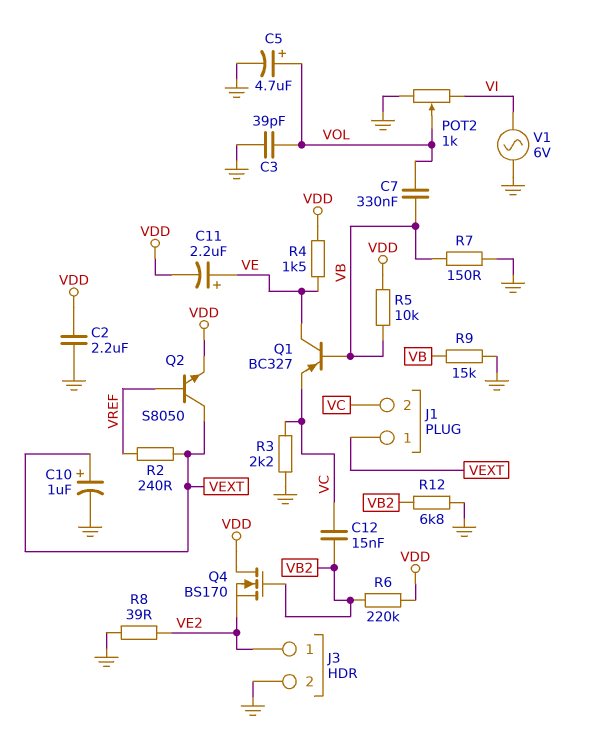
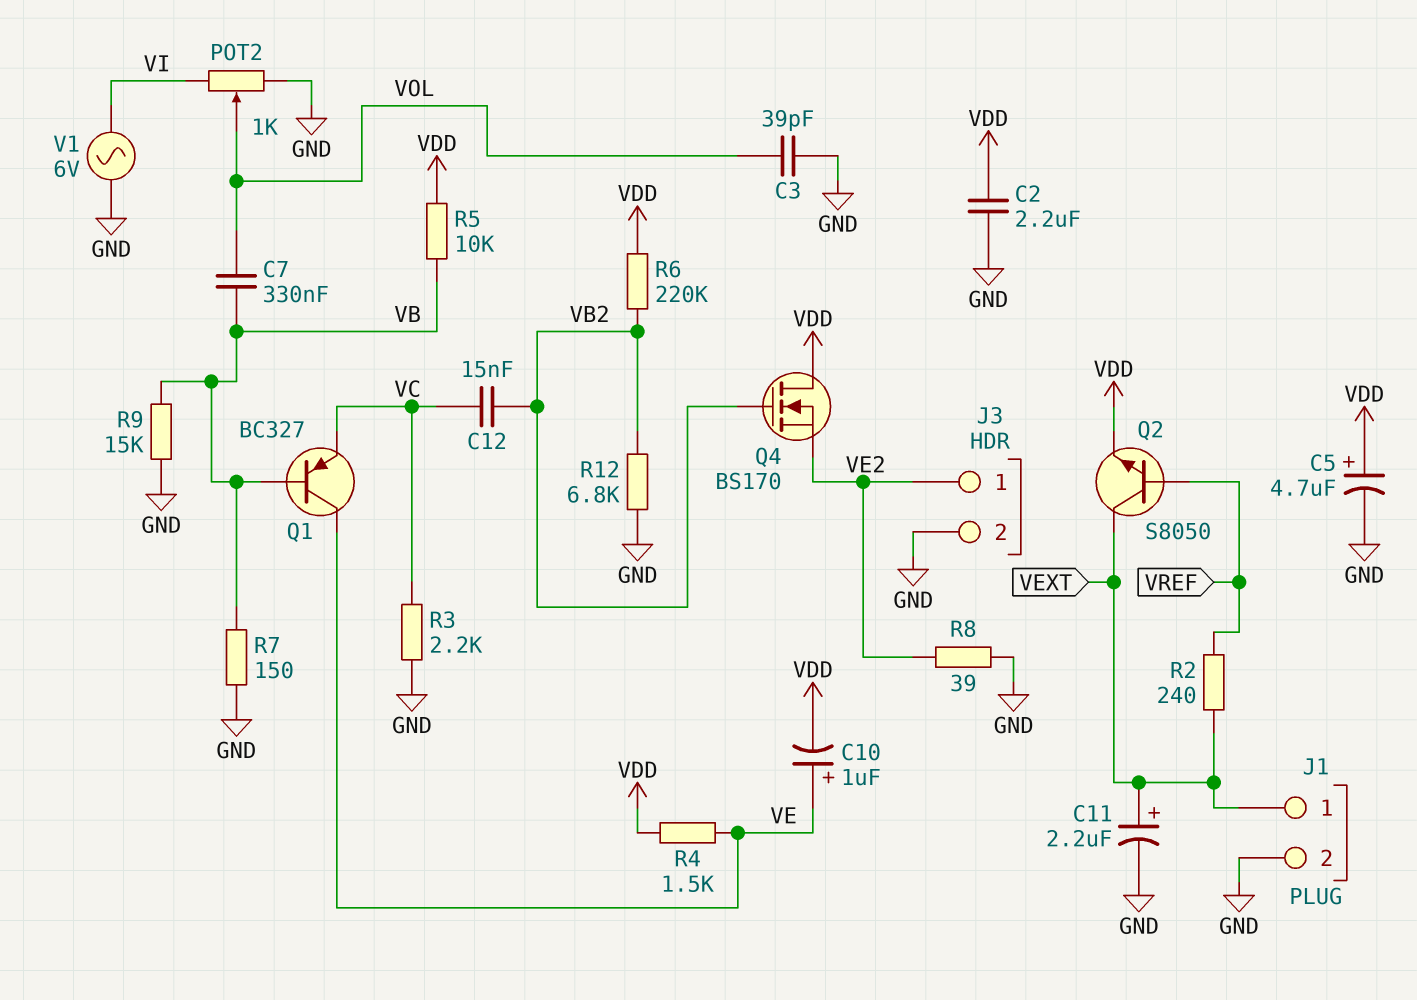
C5: 4.7uF (plus VOL, minus GND) -> 4.7uF (plus VDD, minus GND)
C10: 1uF (plus VEXT, minus GND) -> 1uF (plus VE, minus VDD)
C11: 2.2uF (plus VE, minus VDD) -> 2.2uF (plus VEXT, minus GND)
J1 pin 2: VC -> GND

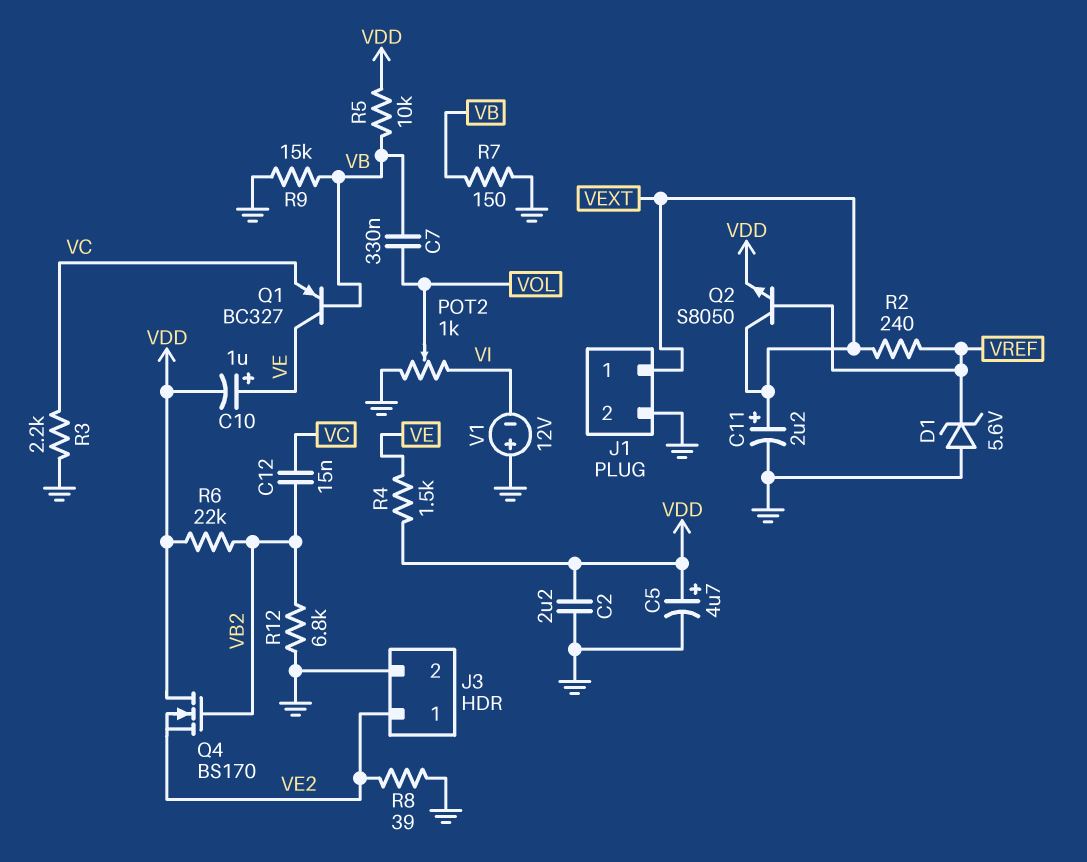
C3: 39pF (GND, VOL) -> none
D1: none -> zener 5.6V (A GND, K VREF)
R6: 220k (VB2, VDD) -> 22k (VB2, VDD)
V1: AC 6V (GND, VI) -> 12V (plus GND, minus VI)

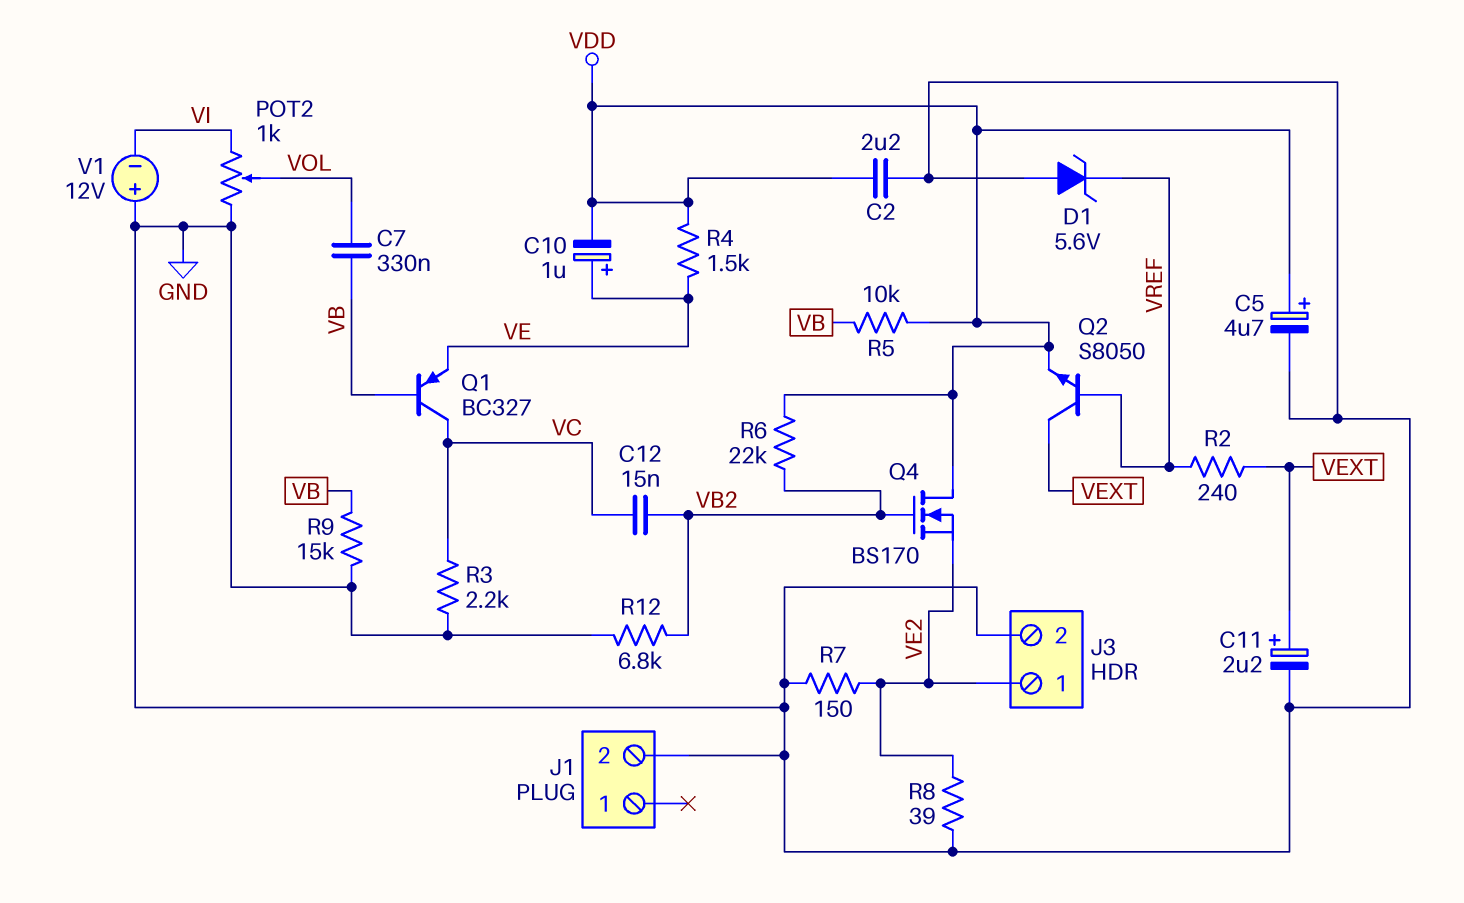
J1 pin 1: VEXT -> none
Q1: PNP BC327 (B VB, C VE, E VC) -> PNP BC327 (B VB, C VC, E VE)
R7: 150 (GND, VB) -> 150 (GND, VE2)

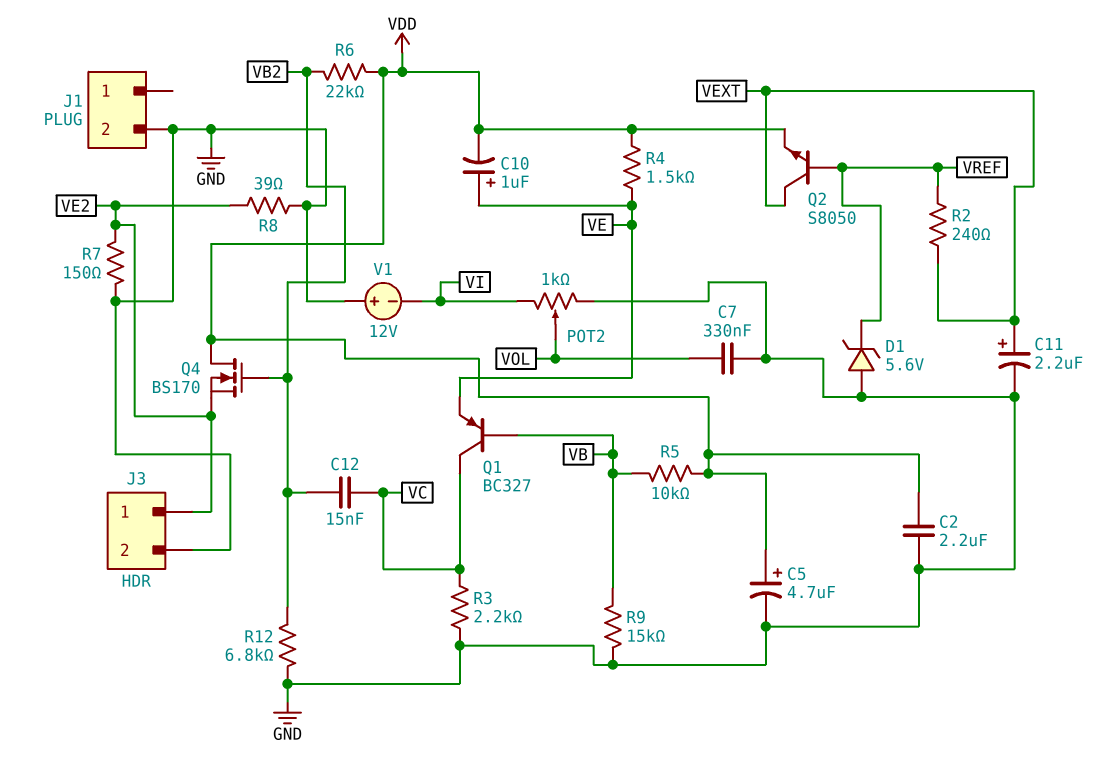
C7: 330nF (VB, VOL) -> 330nF (GND, VOL)

